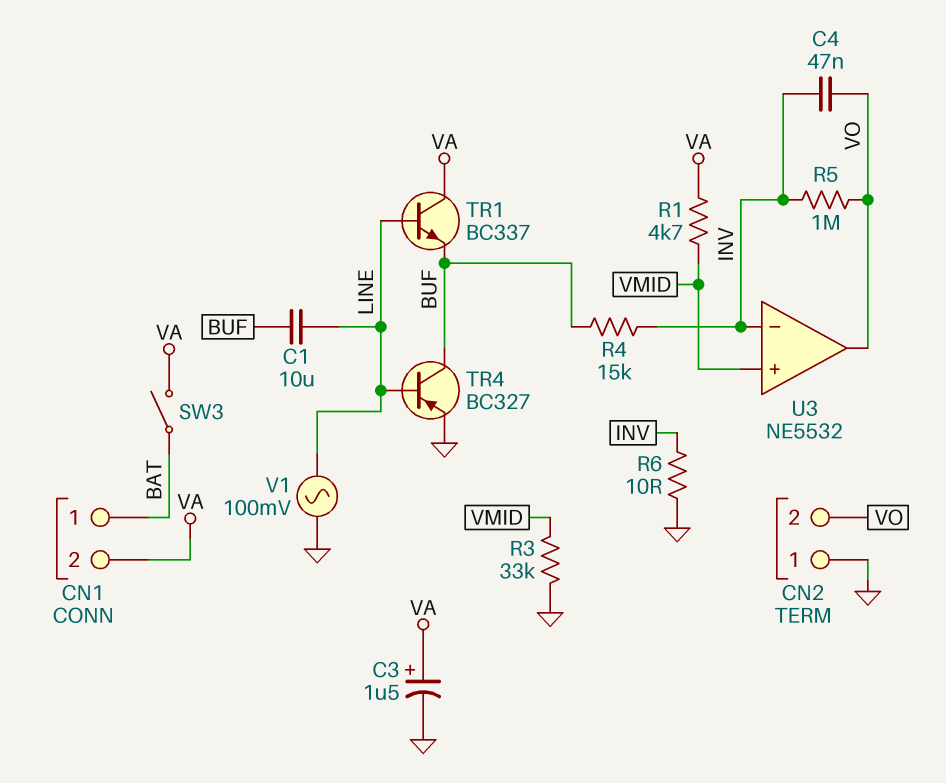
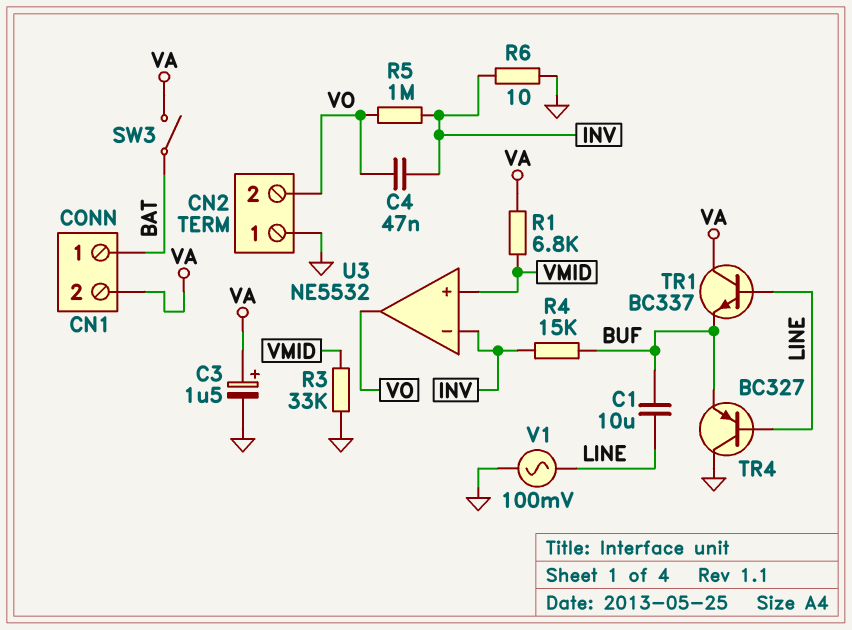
R1: 4.7k (VA, VMID) -> 6.8k (VA, VMID)
TR4: PNP BC327 (B LINE, C BUF, E GND) -> PNP BC327 (B LINE, C GND, E BUF)

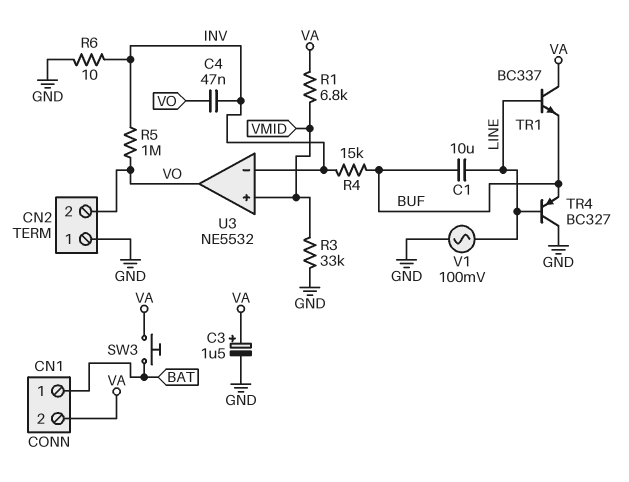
SW3: switch (BAT, VA) -> button (BAT, VA)

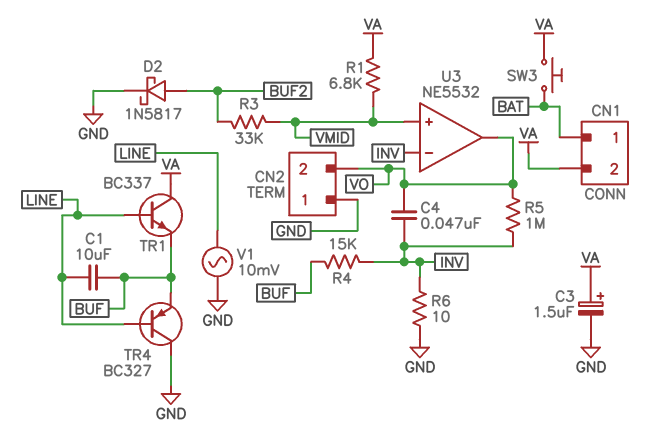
D2: none -> schottky 1N5817 (A BUF2, K GND)
R3: 33k (GND, VMID) -> 33k (BUF2, VMID)
V1: AC 100mV (GND, LINE) -> AC 10mV (GND, LINE)

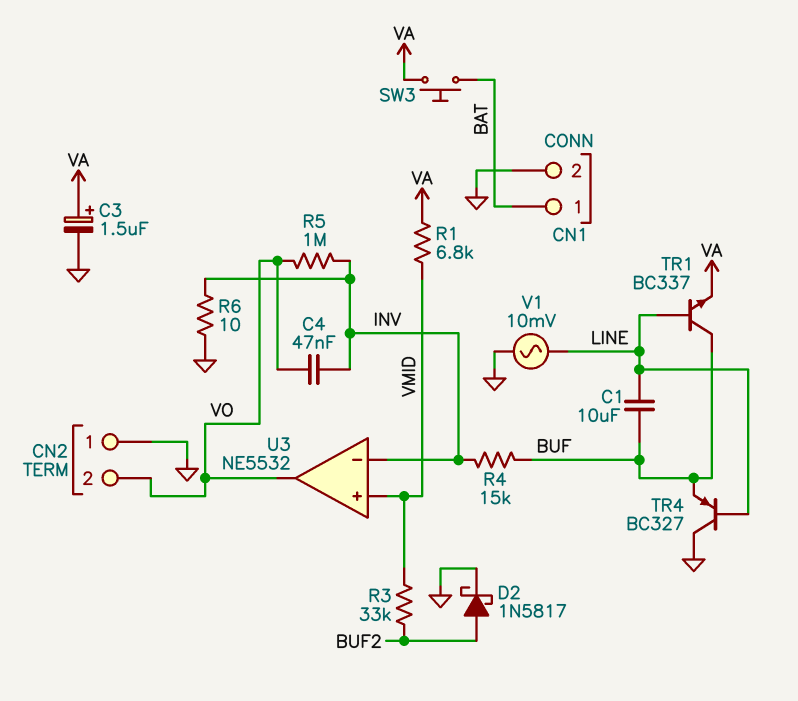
CN1 pin 2: VA -> GND
TR1: NPN BC337 (B LINE, C VA, E BUF) -> NPN BC337 (B LINE, C BUF, E VA)

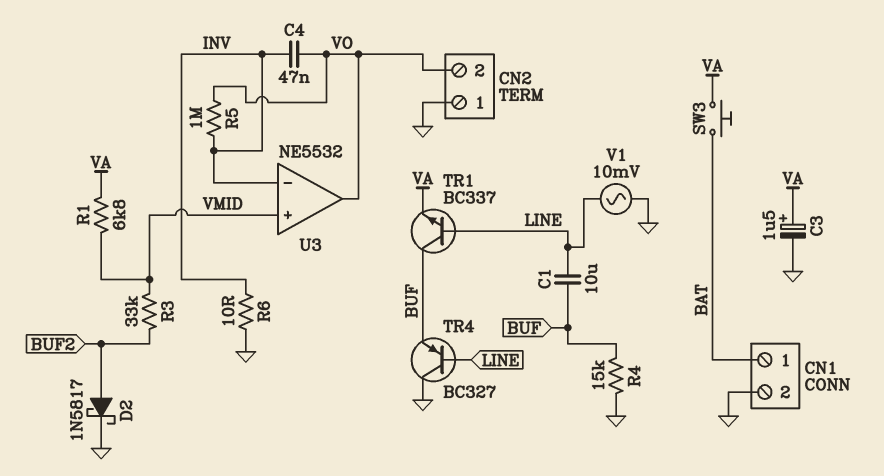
R4: 15k (BUF, INV) -> 15k (BUF, GND)

